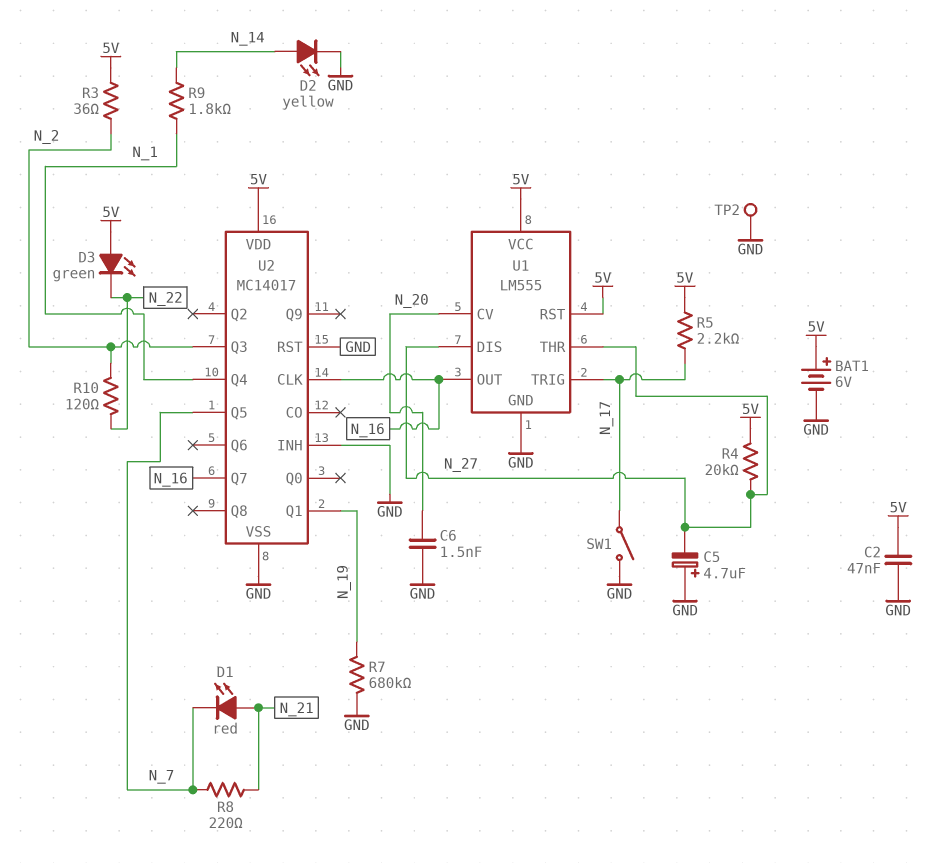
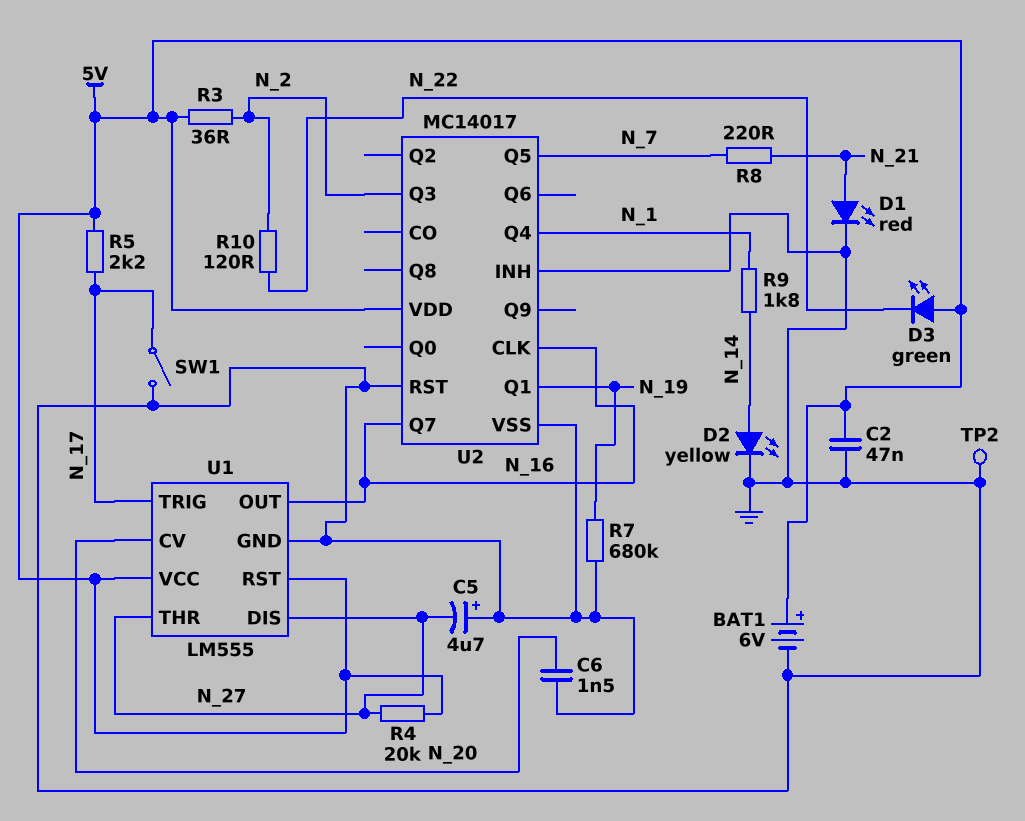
D1: LED red (A N_21, K N_7) -> LED red (A N_21, K GND)

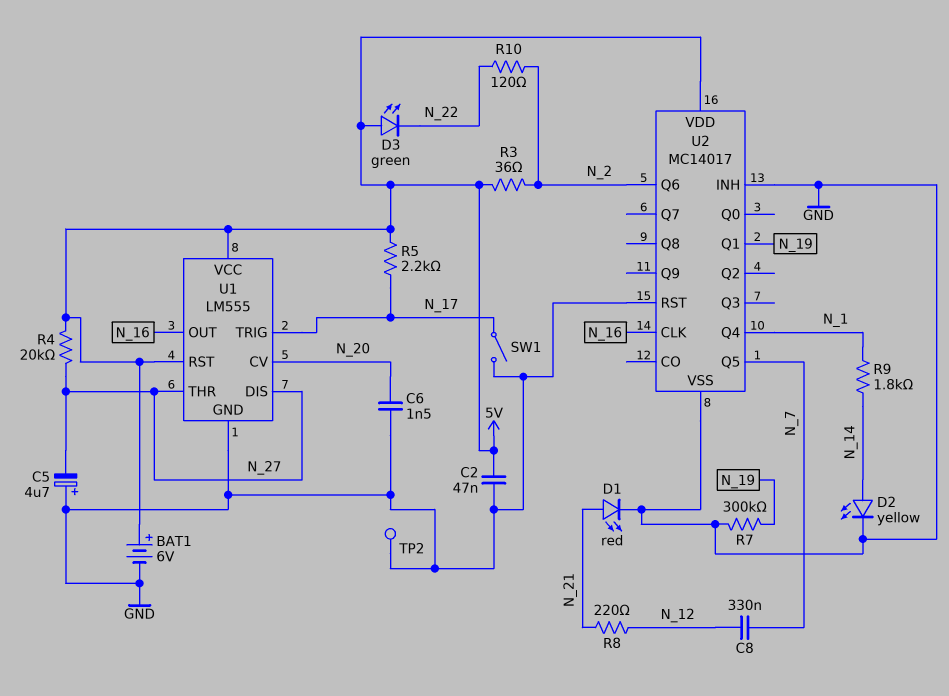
C8: none -> 330nF (N_7, N_12)
R7: 680k (GND, N_19) -> 300k (GND, N_19)
R8: 220 (N_7, N_21) -> 220 (N_12, N_21)
U2 pin Q3: N_2 -> none
U2 pin Q6: none -> N_2
U2 pin Q7: N_16 -> none

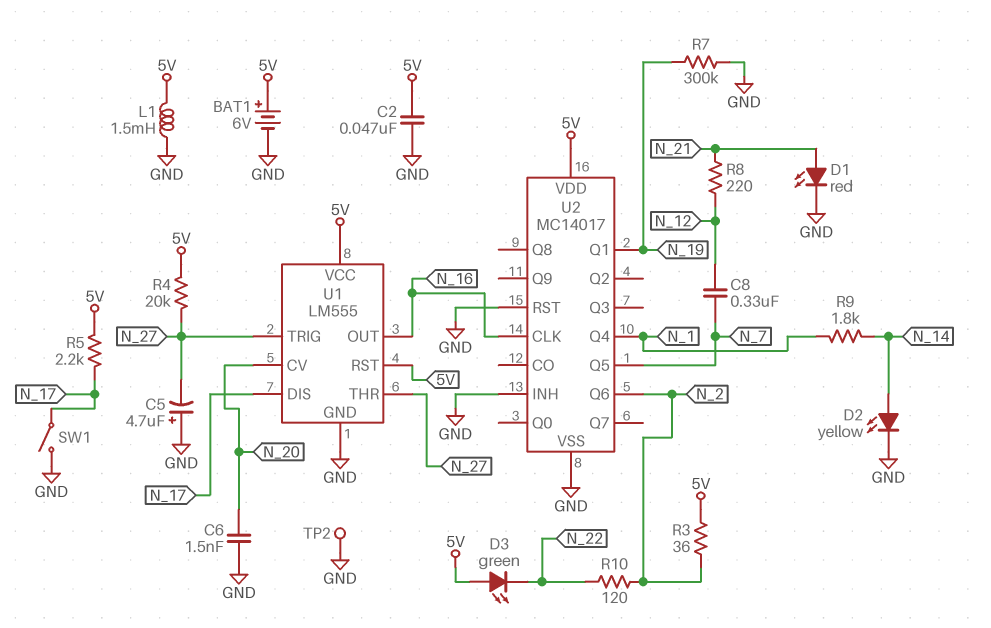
L1: none -> 1.5mH (5V, GND)
U1 pin DIS: N_27 -> N_17
U1 pin TRIG: N_17 -> N_27

